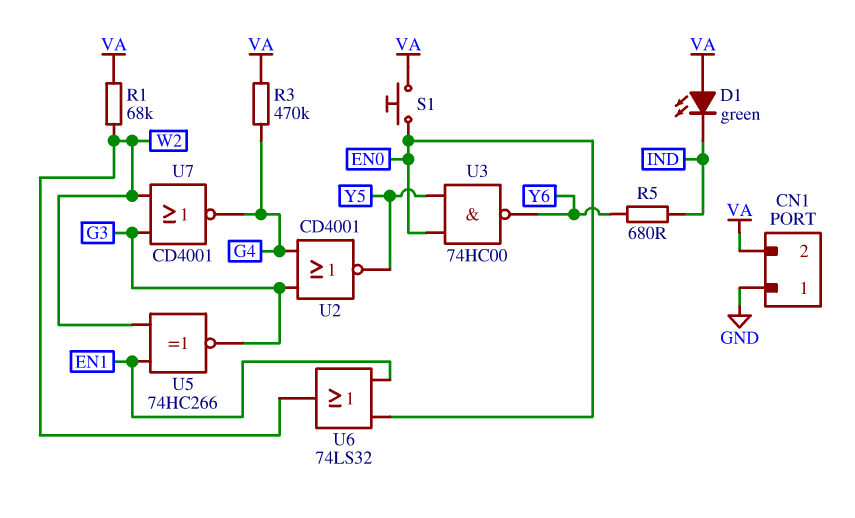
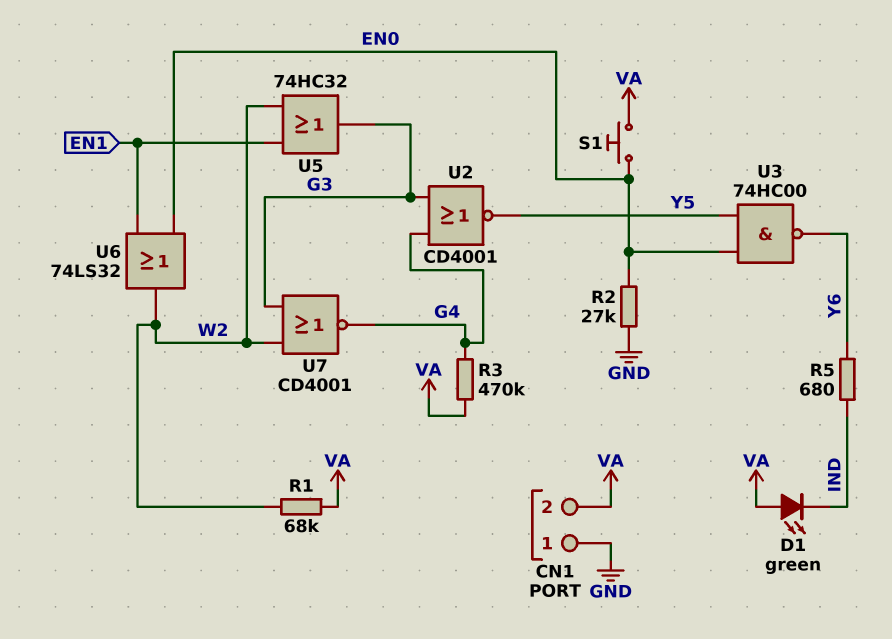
R2: none -> 27k (EN0, GND)
U5: XNOR 74HC266 (in EN1, in W2, out G3) -> OR 74HC32 (in EN1, in W2, out G3)

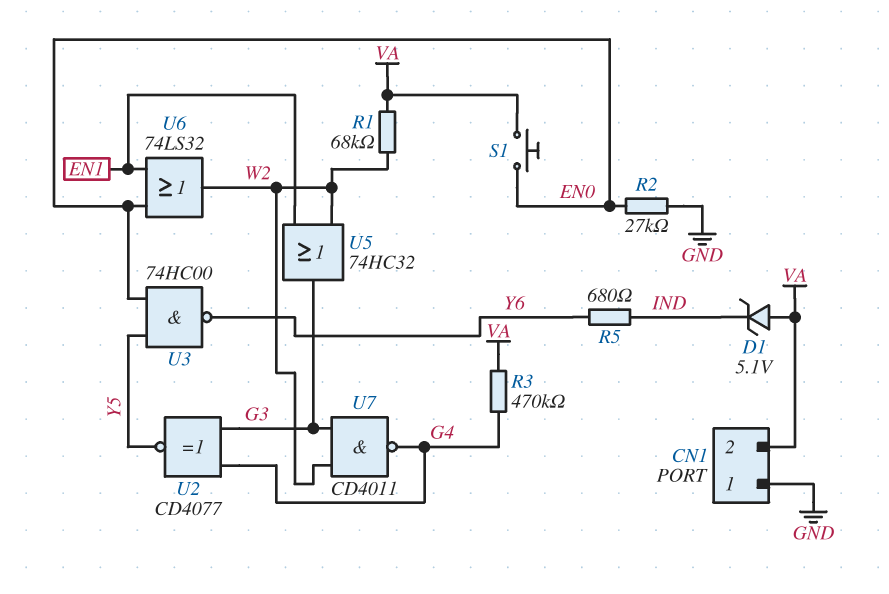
D1: LED green (A VA, K IND) -> zener 5.1V (A VA, K IND)
U2: NOR CD4001 (in G3, in G4, out Y5) -> XNOR CD4077 (in G3, in G4, out Y5)
U7: NOR CD4001 (in G3, in W2, out G4) -> NAND CD4011 (in G3, in W2, out G4)

